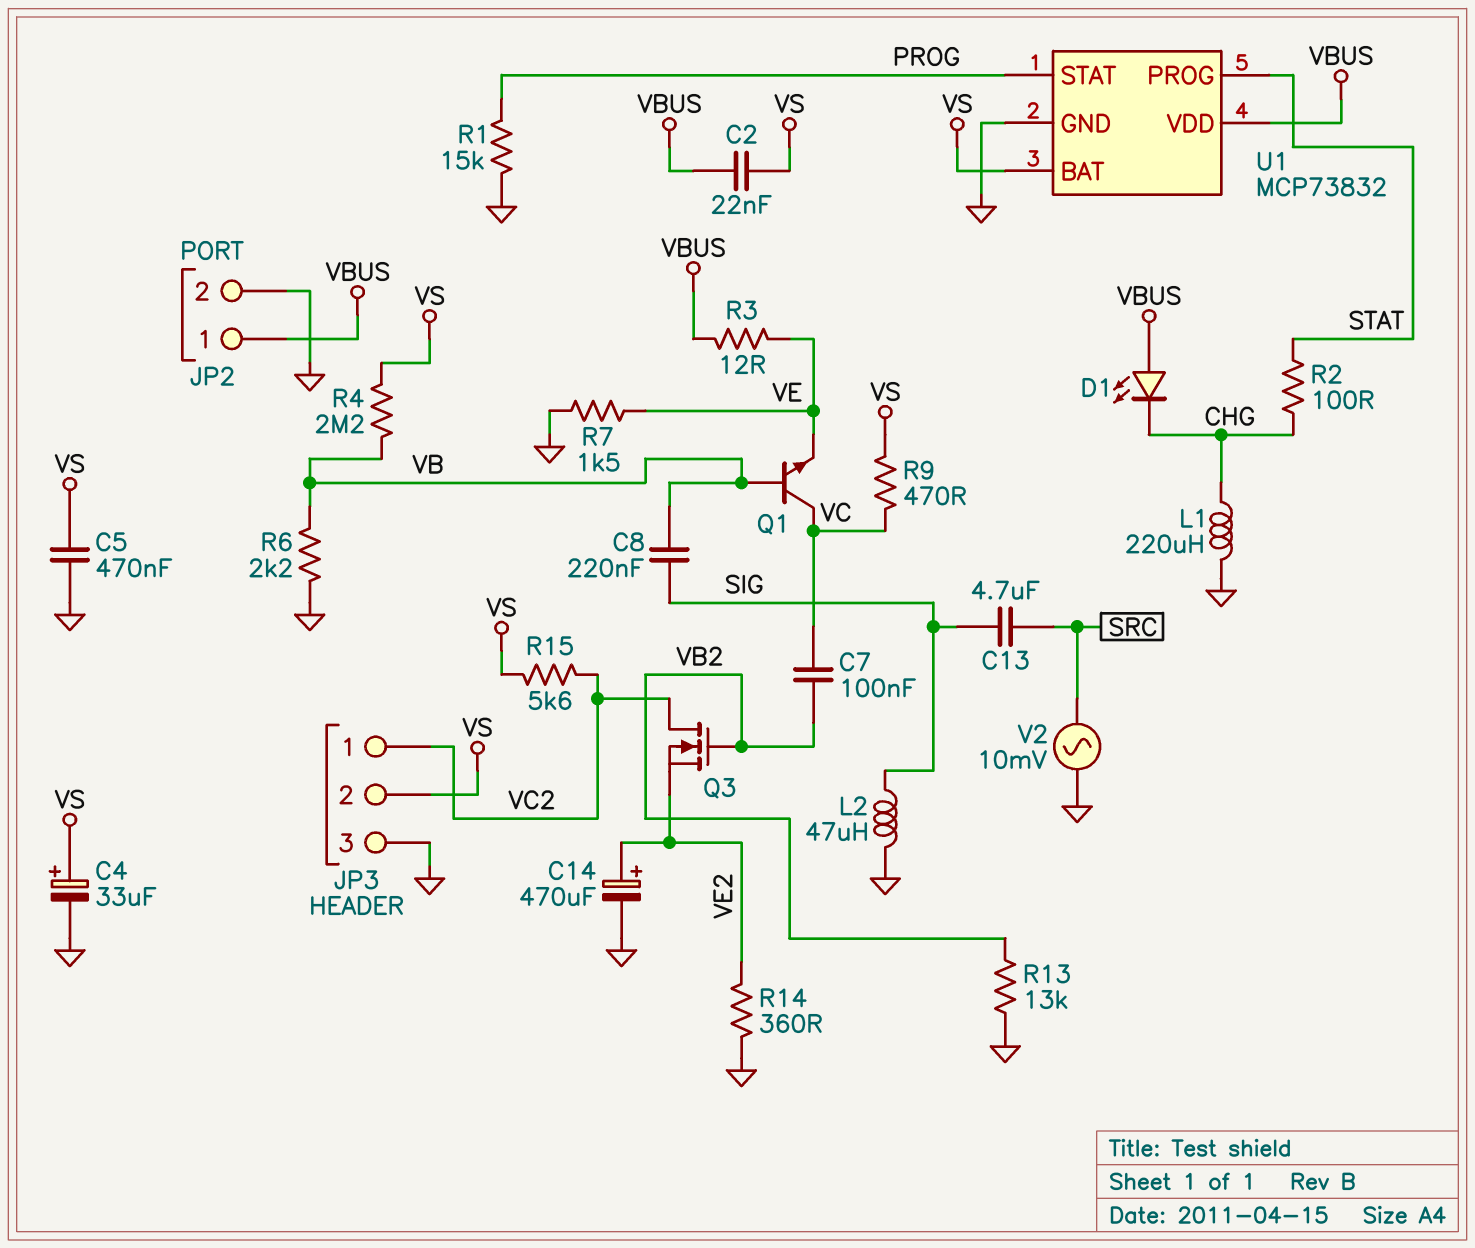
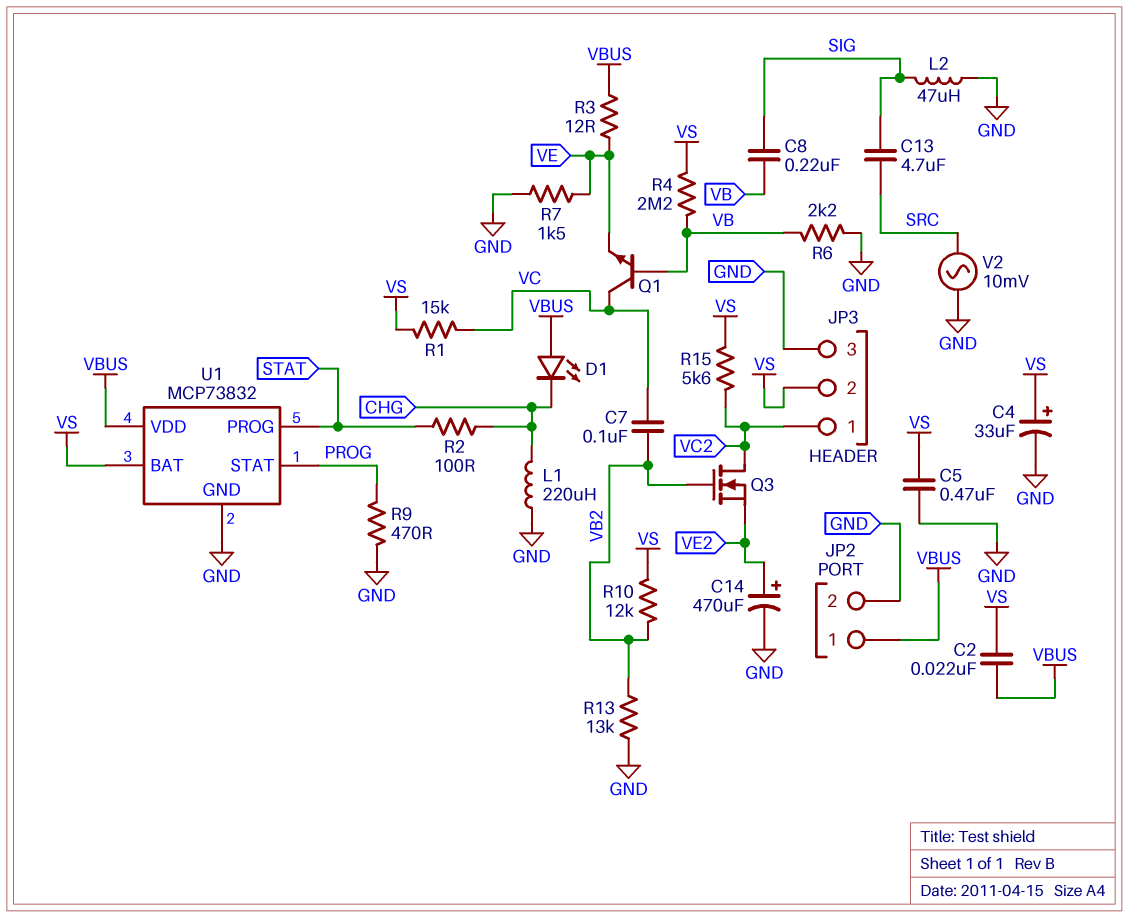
R1: 15k (GND, PROG) -> 15k (VC, VS)
R9: 470 (VC, VS) -> 470 (GND, PROG)
R10: none -> 12k (VB2, VS)
R14: 360 (GND, VE2) -> none

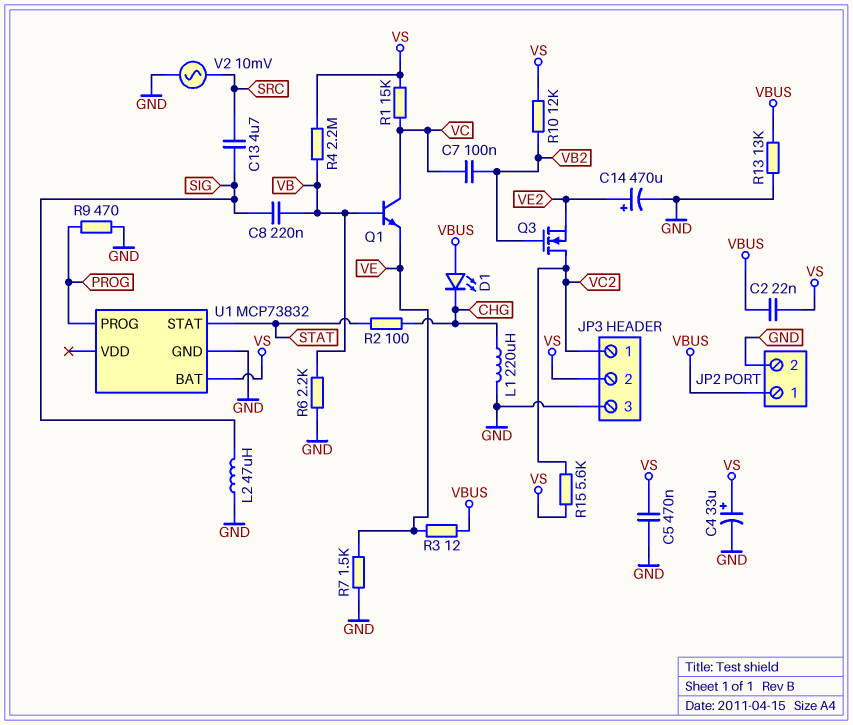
R13: 13k (GND, VB2) -> 13k (GND, VBUS)
U1 pin PROG: STAT -> PROG
U1 pin STAT: PROG -> STAT
U1 pin VDD: VBUS -> none

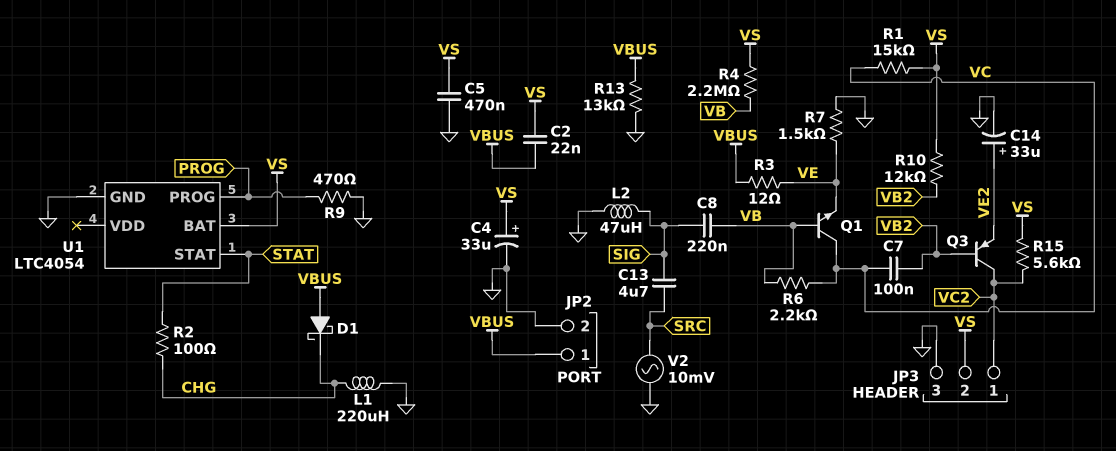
C14: 470uF (plus VE2, minus GND) -> 33uF (plus VE2, minus GND)
D1: LED (A VBUS, K CHG) -> schottky (A VBUS, K CHG)
Q3: NMOS (G VB2, D VC2, S VE2) -> PNP (B VB2, C VC2, E VE2)
R6: 2.2k (GND, VB) -> 2.2k (VB, VC)
U1: MCP73832 -> LTC4054

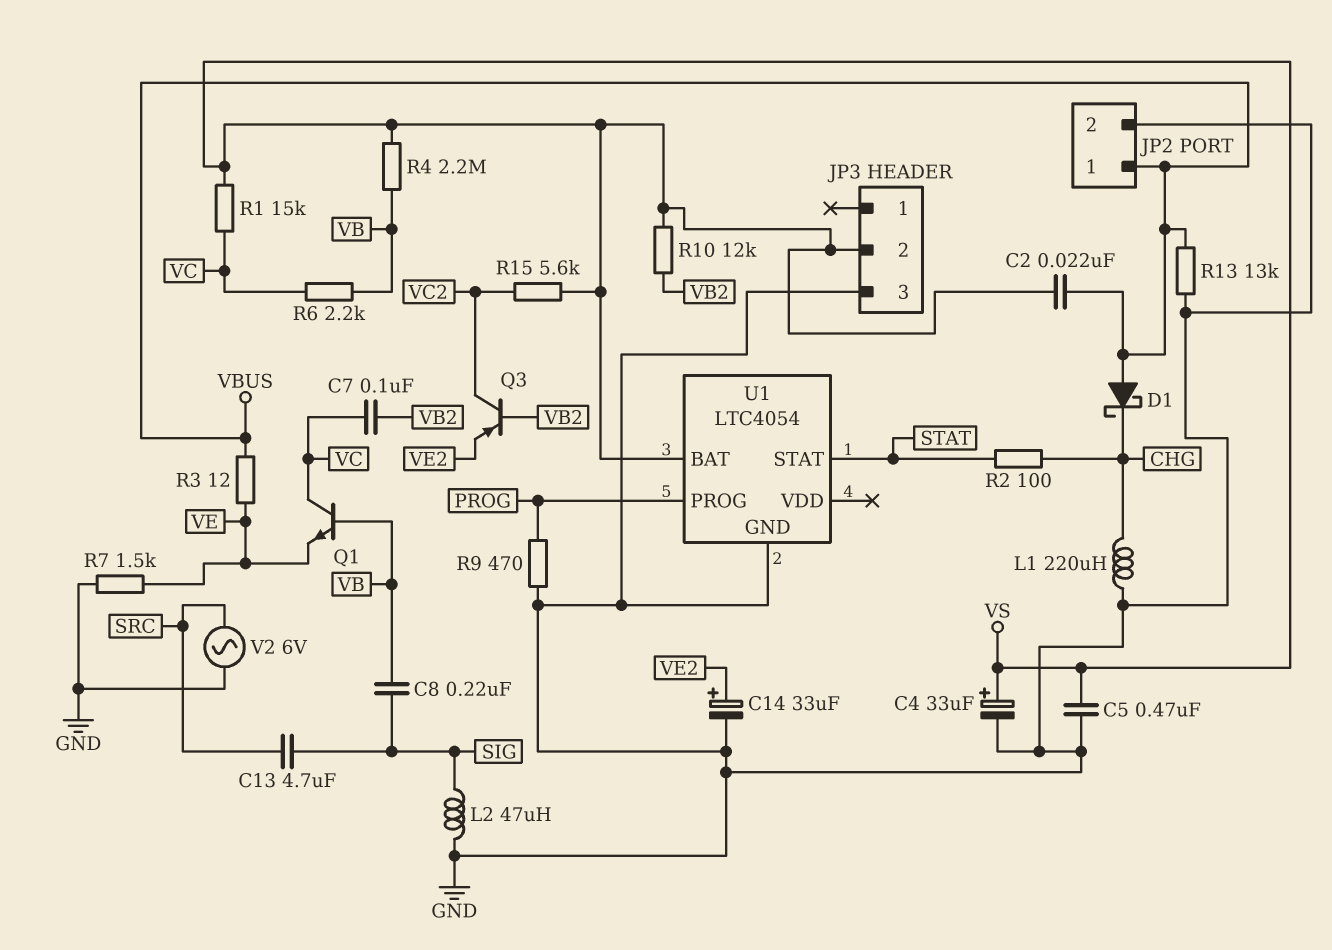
JP3 pin 1: VC2 -> none
V2: AC 10mV (GND, SRC) -> AC 6V (GND, SRC)

